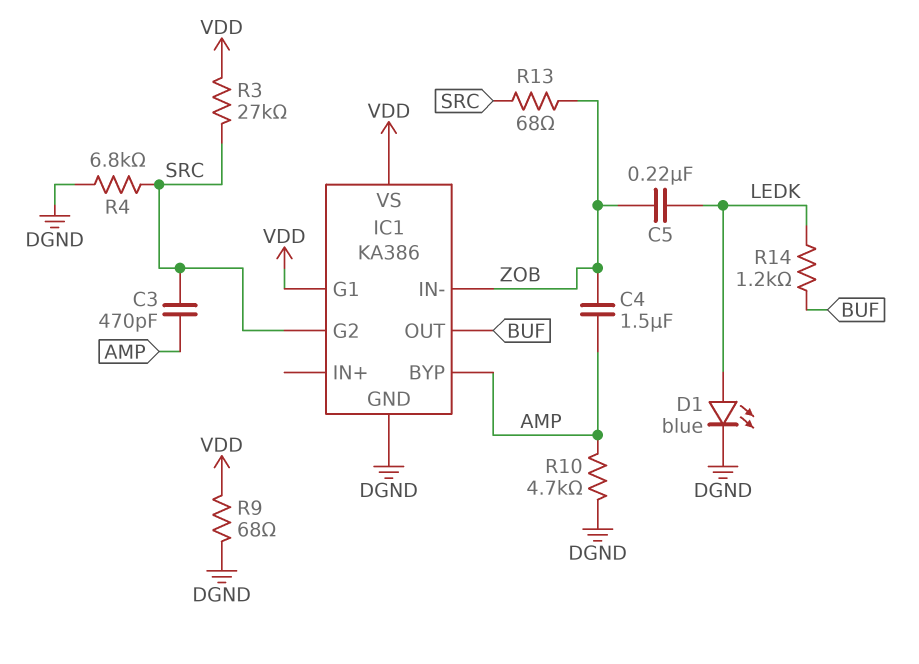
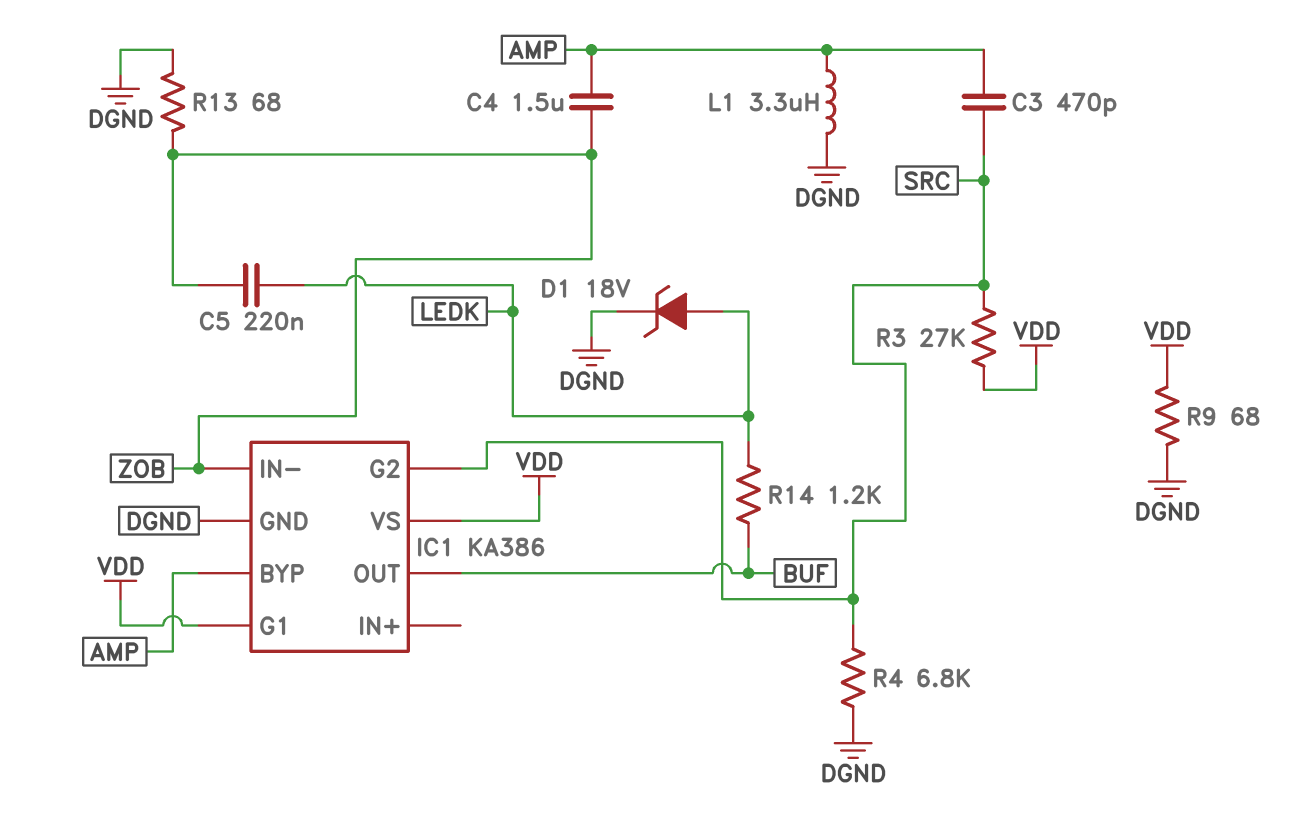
D1: LED blue (A LEDK, K DGND) -> zener 18V (A LEDK, K DGND)
L1: none -> 3.3uH (AMP, DGND)
R10: 4.7k (AMP, DGND) -> none
R13: 68 (SRC, ZOB) -> 68 (DGND, ZOB)

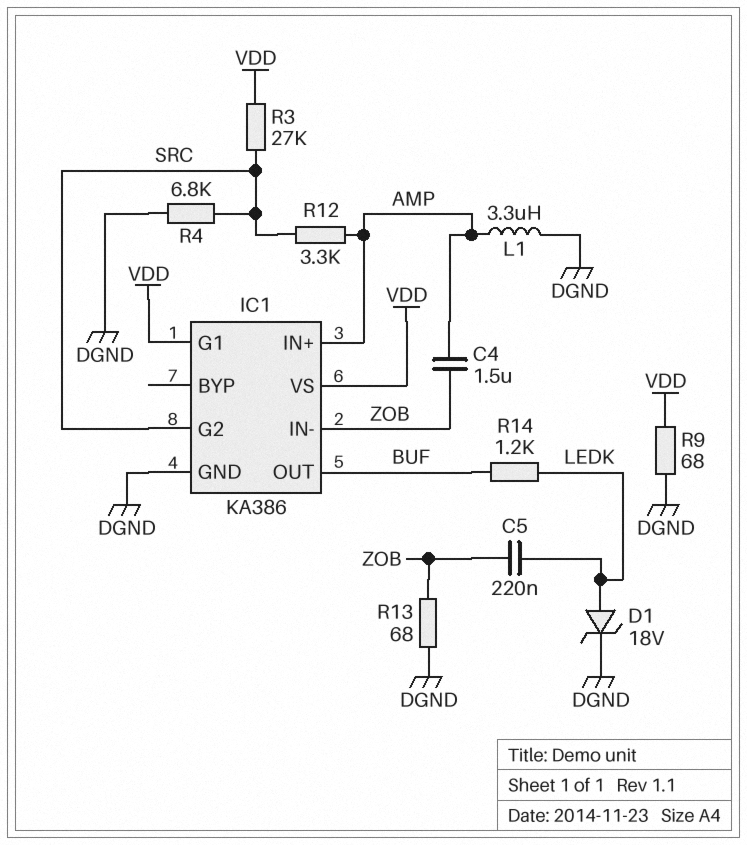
C3: 470pF (AMP, SRC) -> none
IC1 pin BYP: AMP -> none
IC1 pin IN+: none -> AMP
R12: none -> 3.3k (AMP, SRC)

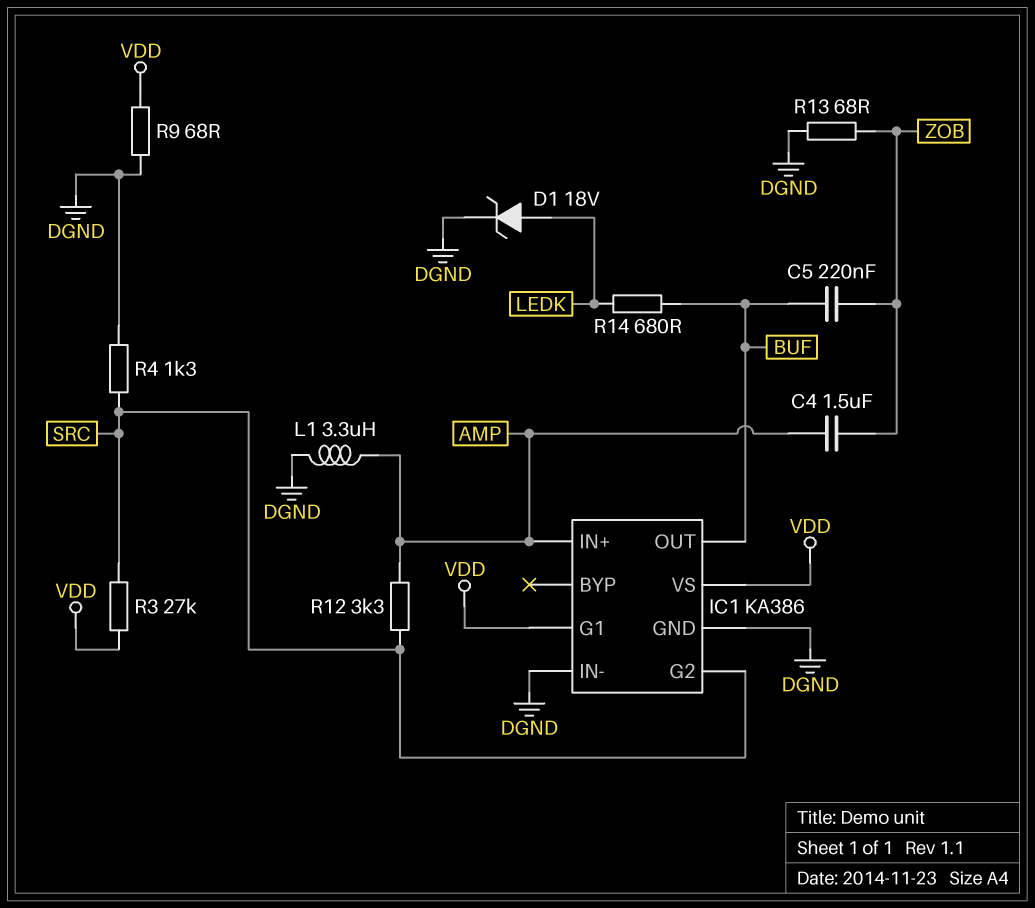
C5: 220nF (LEDK, ZOB) -> 220nF (BUF, ZOB)
IC1 pin IN-: ZOB -> DGND
R4: 6.8k (DGND, SRC) -> 1.3k (DGND, SRC)
R14: 1.2k (BUF, LEDK) -> 680 (BUF, LEDK)

